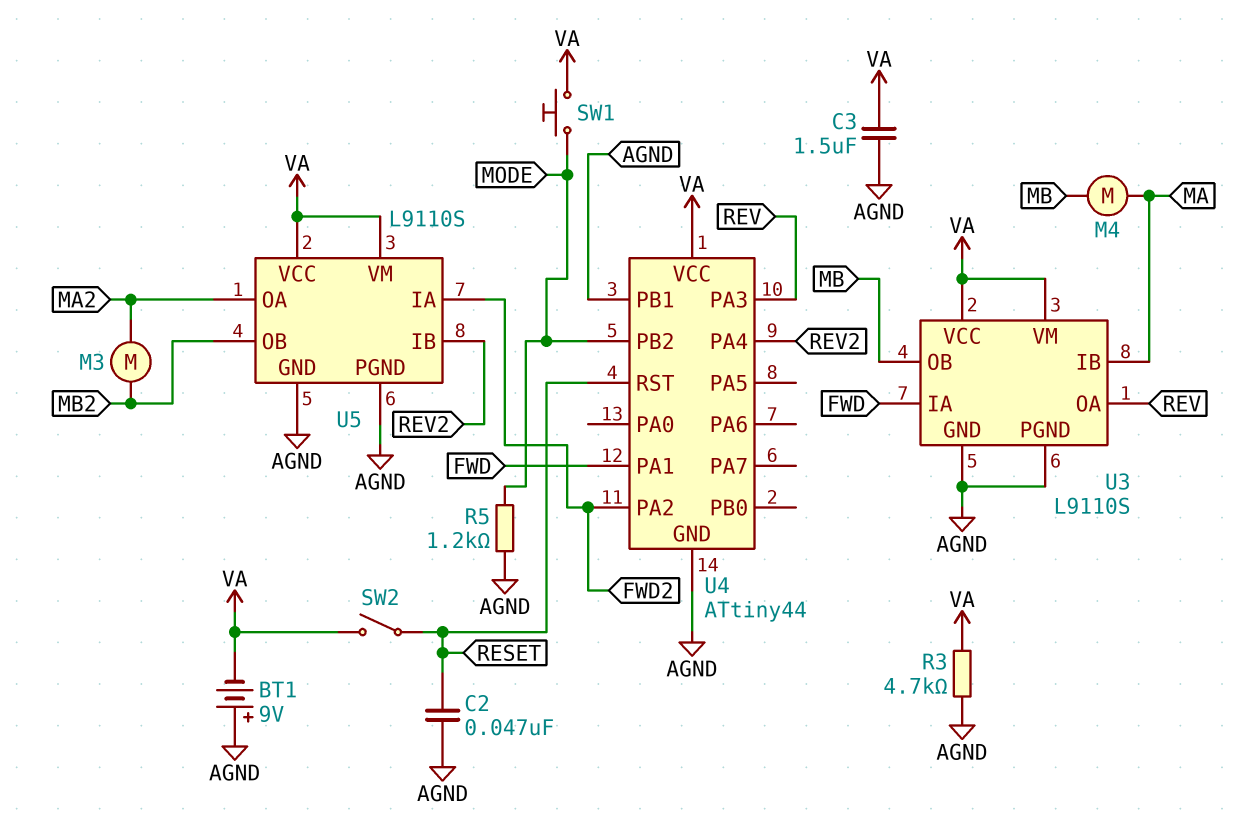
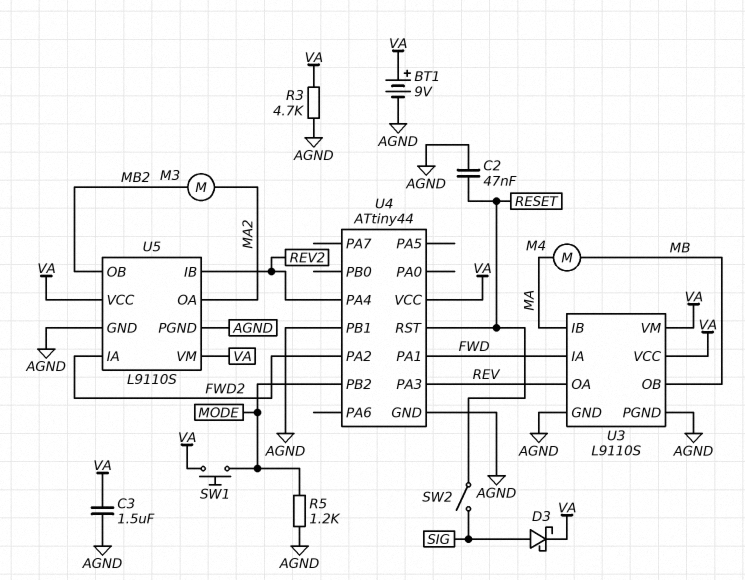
BT1: 9V (plus AGND, minus VA) -> 9V (plus VA, minus AGND)
D3: none -> schottky (A SIG, K VA)
SW2: switch (RESET, VA) -> switch (RESET, SIG)

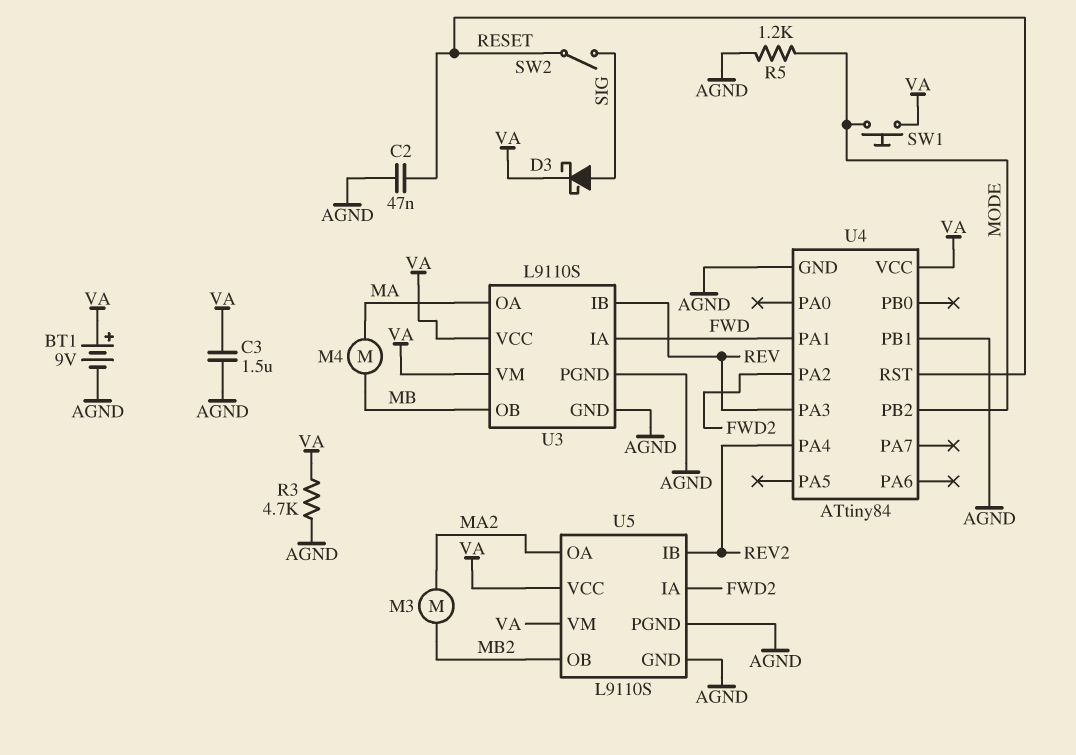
U3 pin IB: MA -> REV
U3 pin OA: REV -> MA
U4: ATtiny44 -> ATtiny84

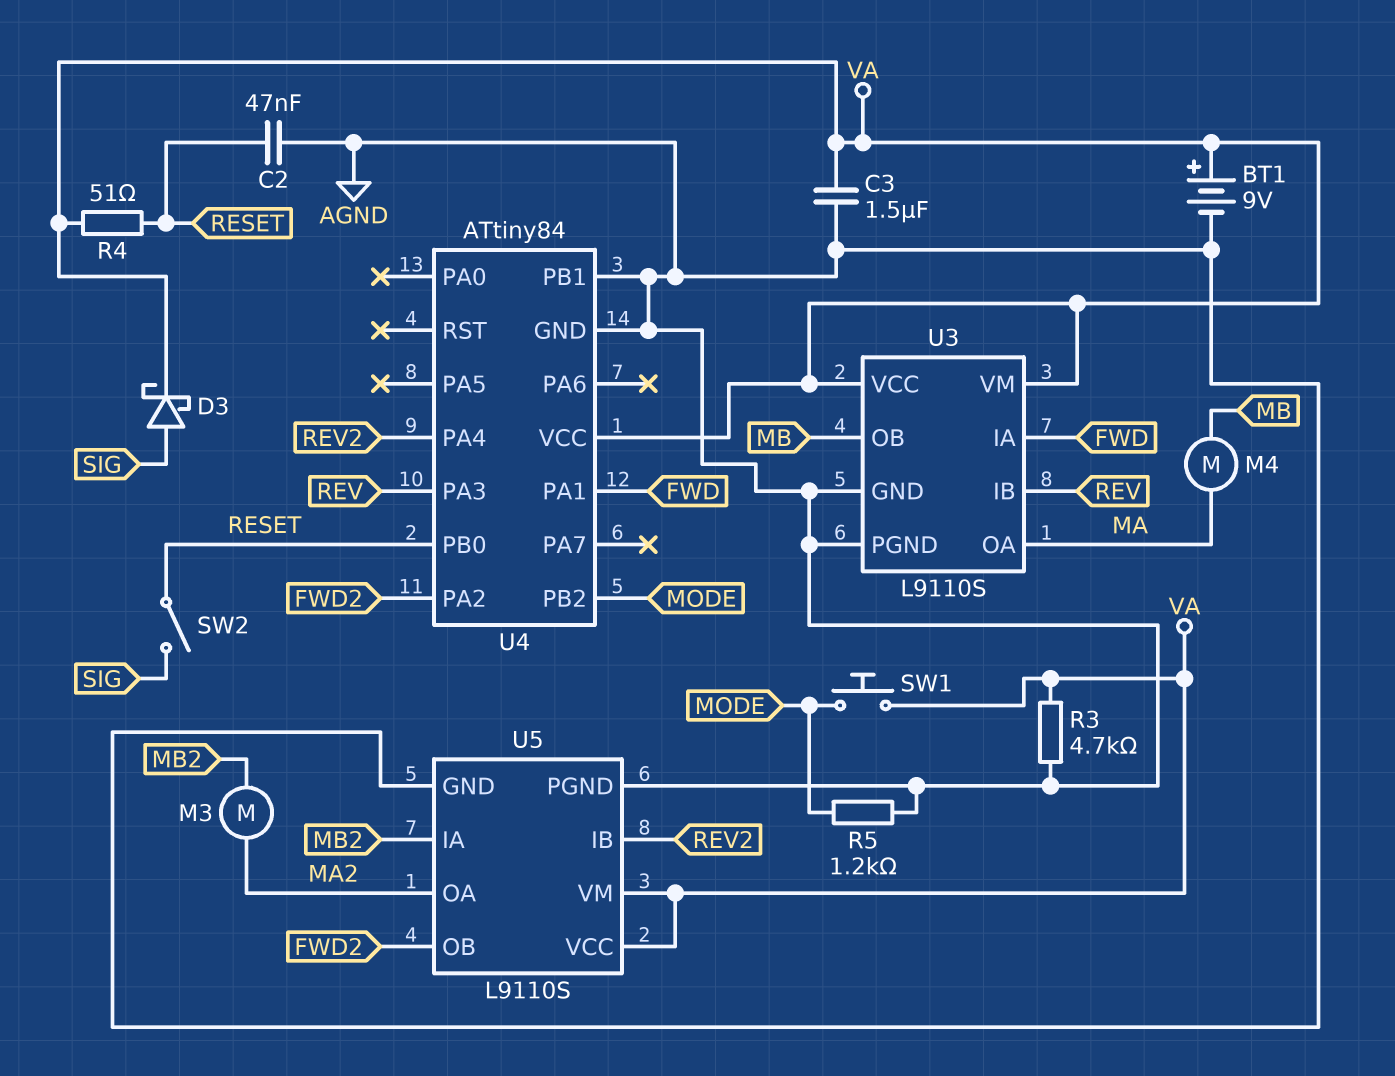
R4: none -> 51 (RESET, VA)
U4 pin PB0: none -> RESET
U4 pin RST: RESET -> none
U5 pin IA: FWD2 -> MB2
U5 pin OB: MB2 -> FWD2

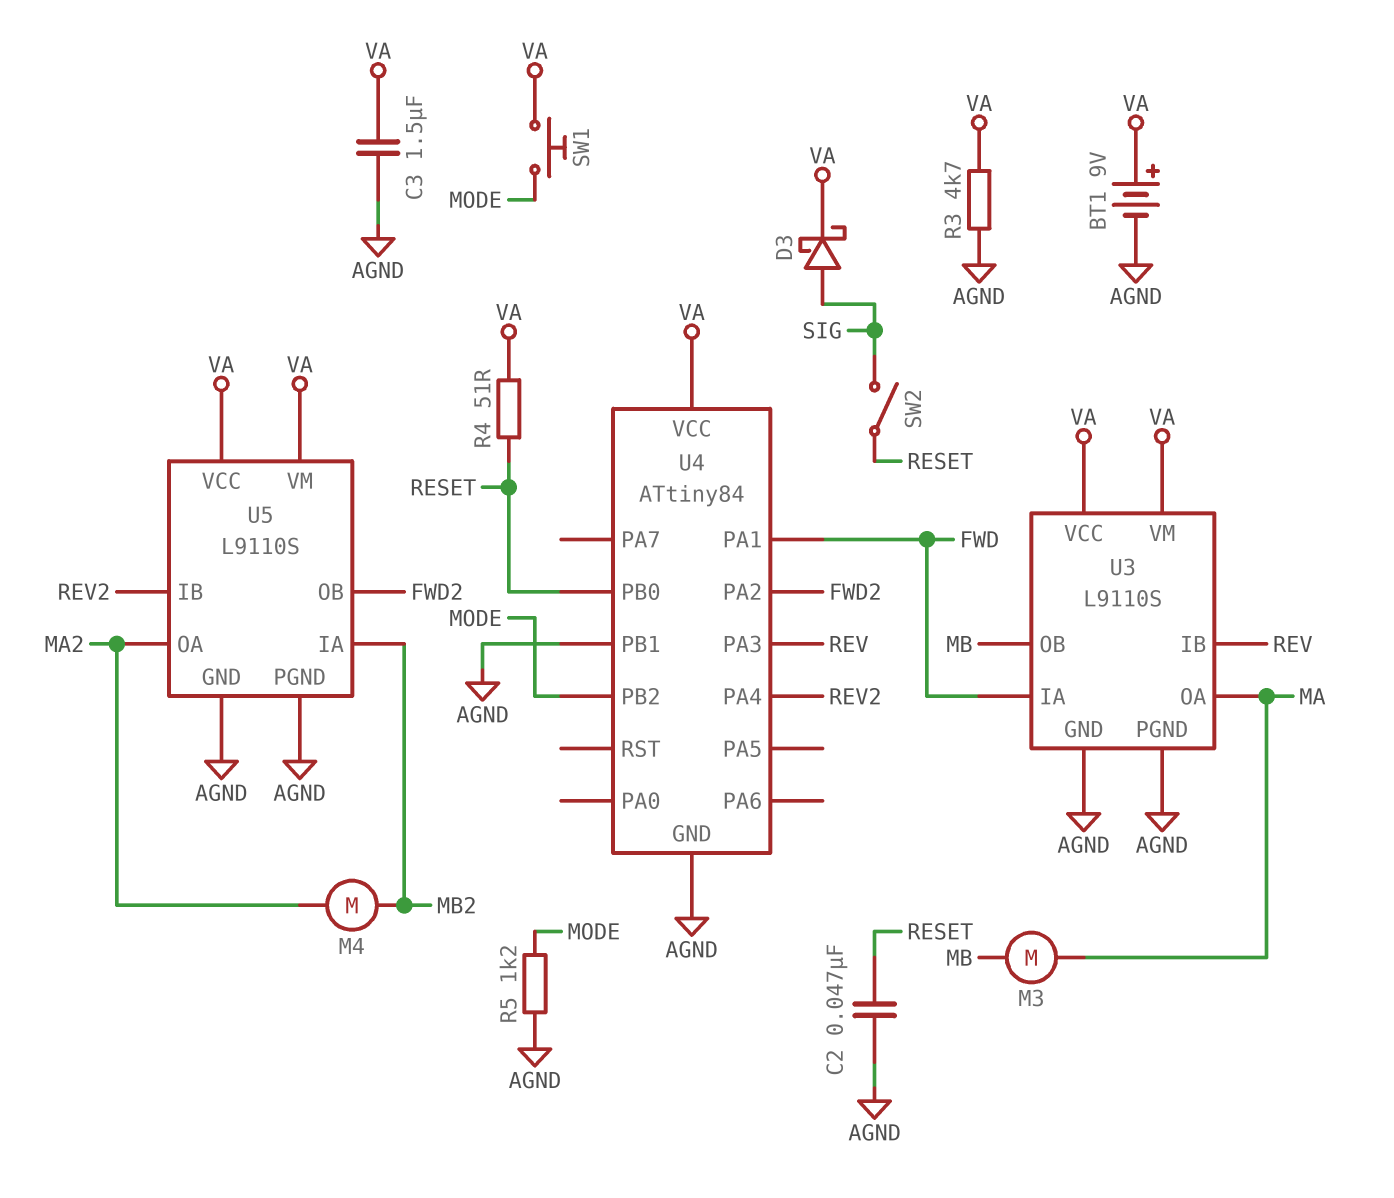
M3: motor (MA2, MB2) -> motor (MA, MB)
M4: motor (MA, MB) -> motor (MA2, MB2)

